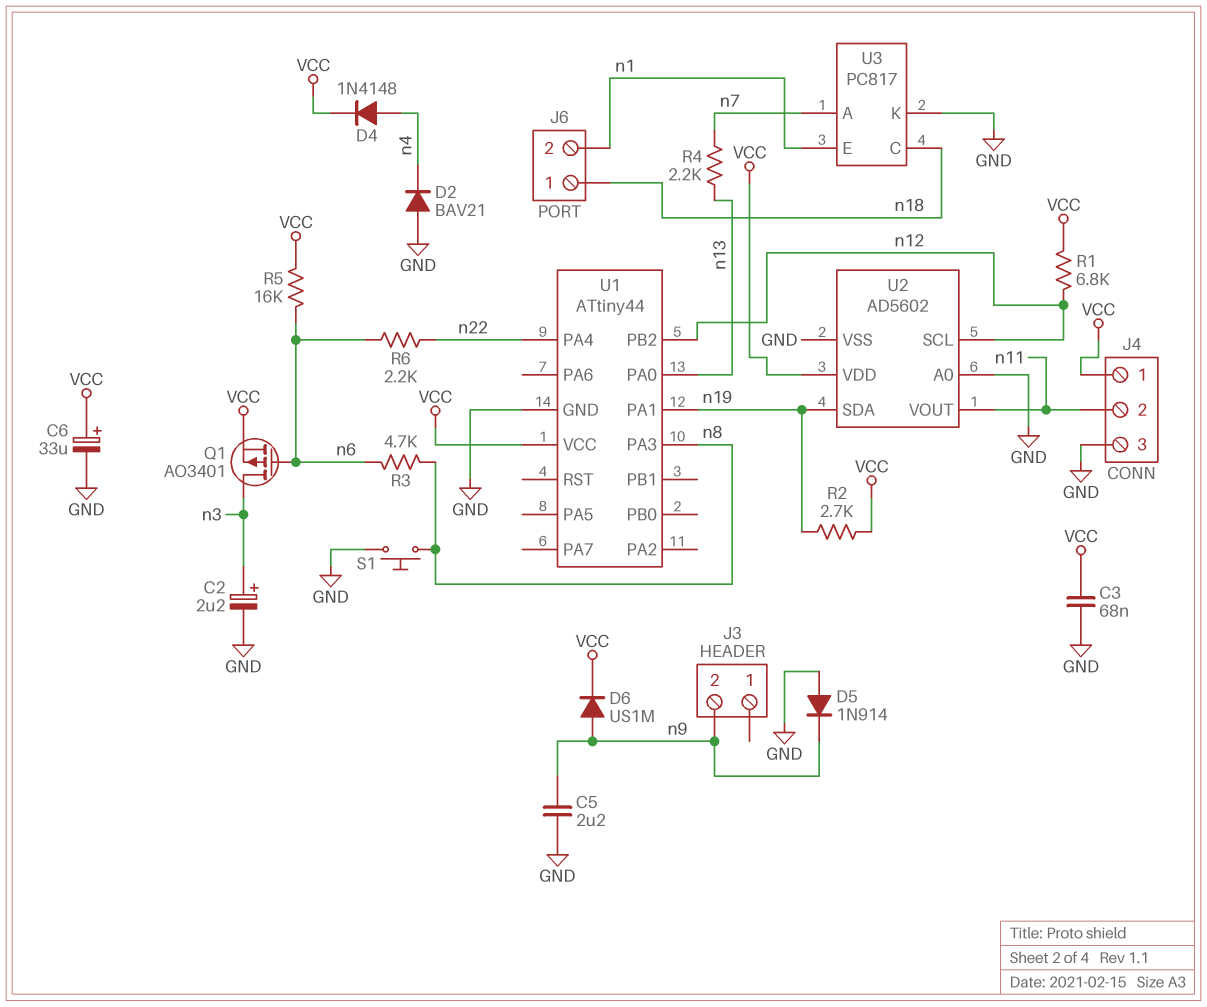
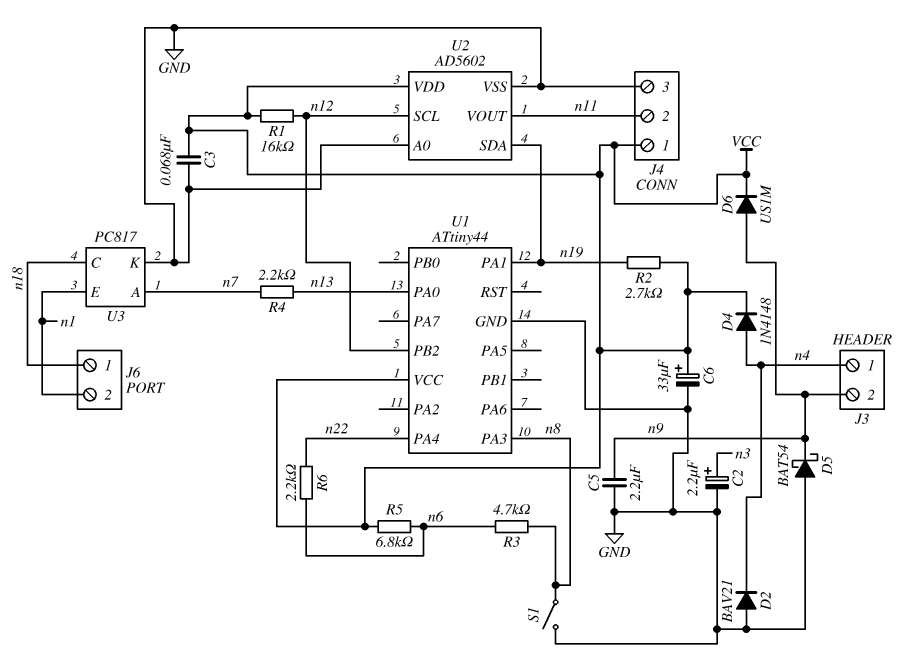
D5: diode 1N914 (A GND, K n9) -> schottky BAT54 (A GND, K n9)
J3 pin 1: none -> n4
Q1: PMOS AO3401 (G n6, D n3, S VCC) -> none
R1: 6.8k (VCC, n12) -> 16k (VCC, n12)
R5: 16k (VCC, n6) -> 6.8k (VCC, n6)
S1: button (GND, n8) -> switch (GND, n8)

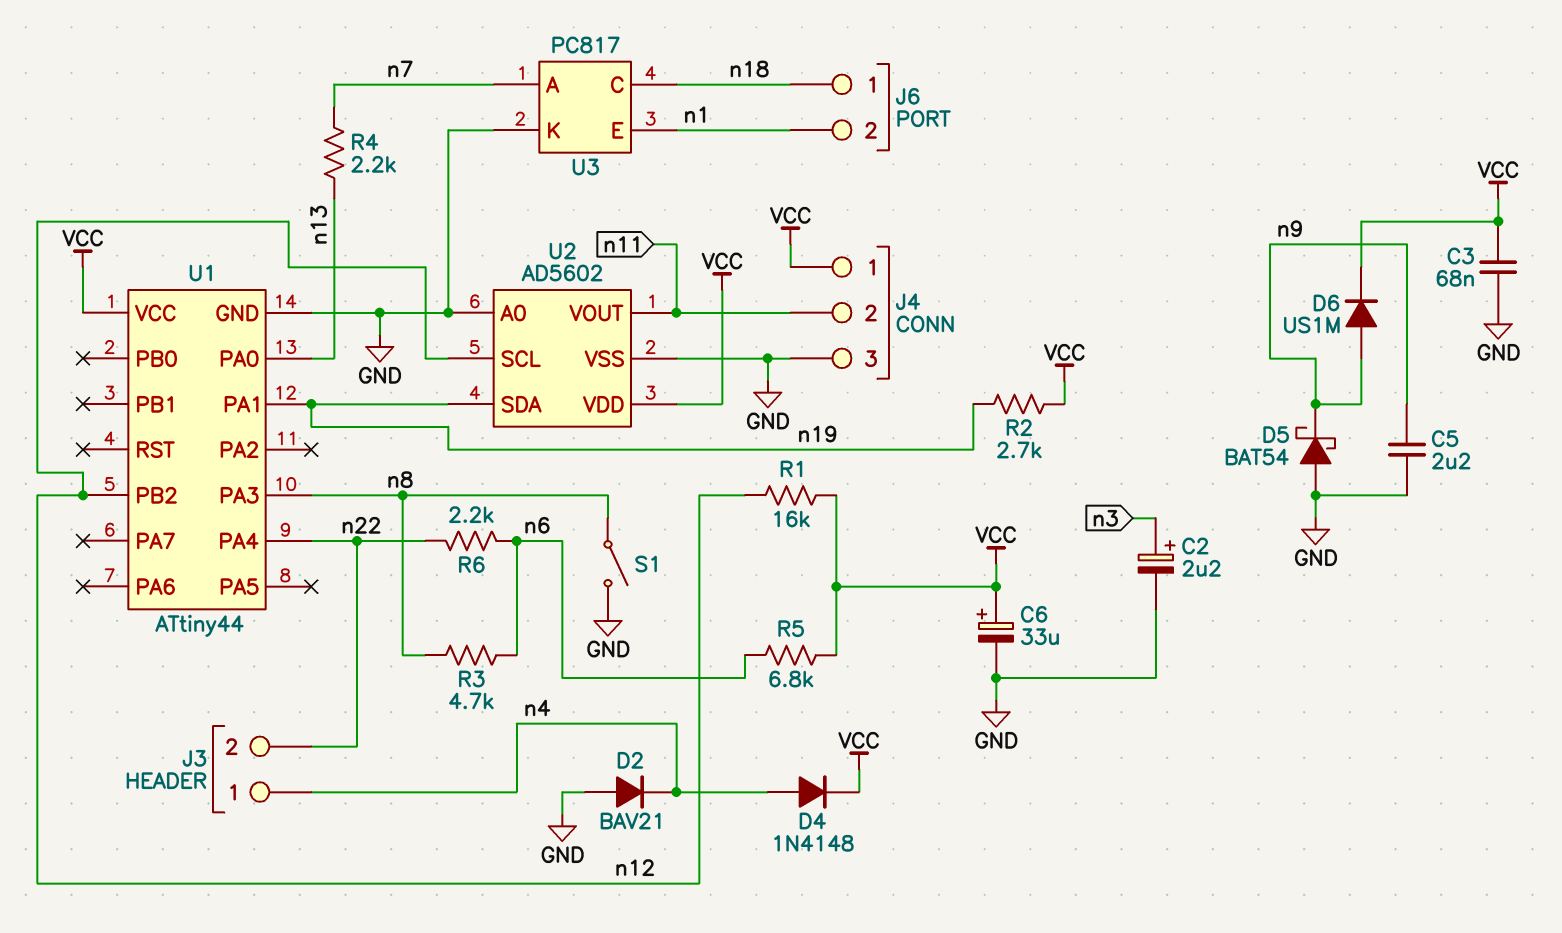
J3 pin 2: n9 -> n22

